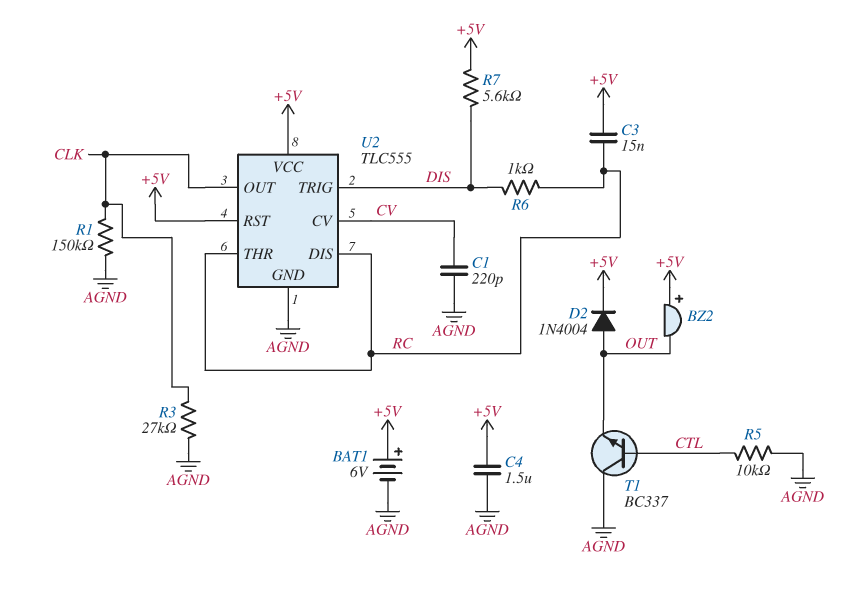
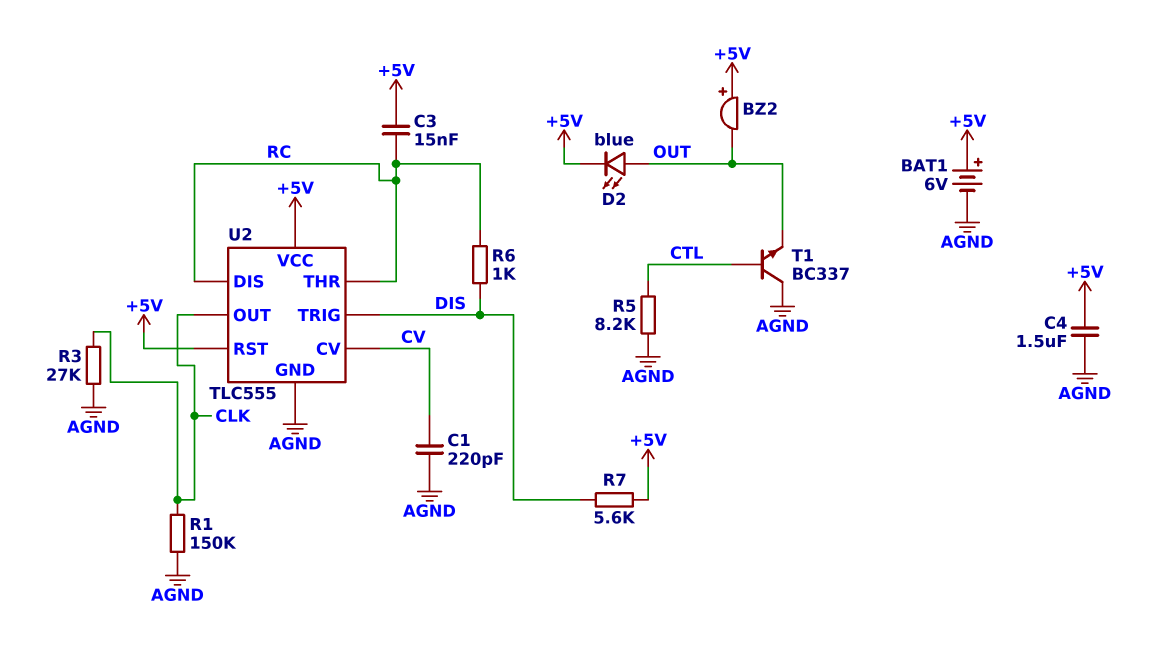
D2: diode 1N4004 (A OUT, K +5V) -> LED blue (A OUT, K +5V)
R5: 10k (AGND, CTL) -> 8.2k (AGND, CTL)

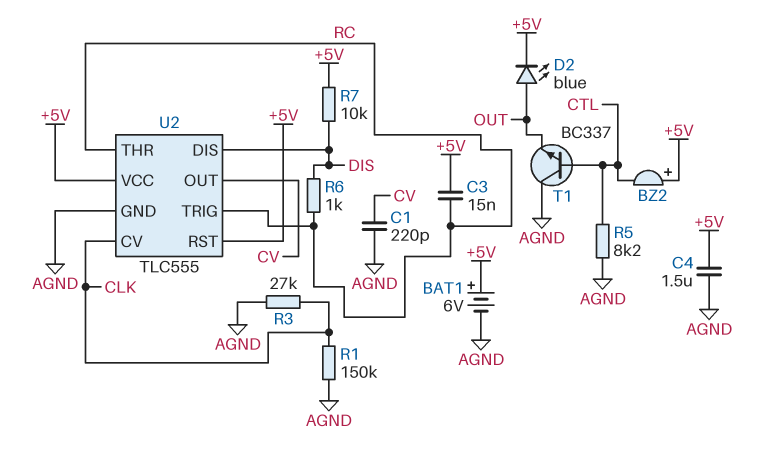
BZ2: buzzer (plus +5V, minus OUT) -> buzzer (plus +5V, minus CTL)
R7: 5.6k (+5V, DIS) -> 10k (+5V, DIS)
U2 pin CV: CV -> CLK
U2 pin DIS: RC -> DIS
U2 pin OUT: CLK -> CV
U2 pin TRIG: DIS -> RC

